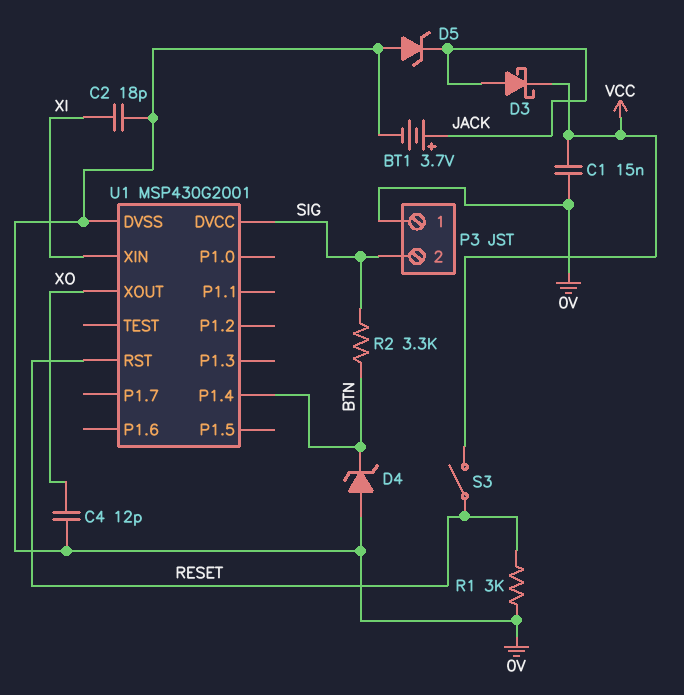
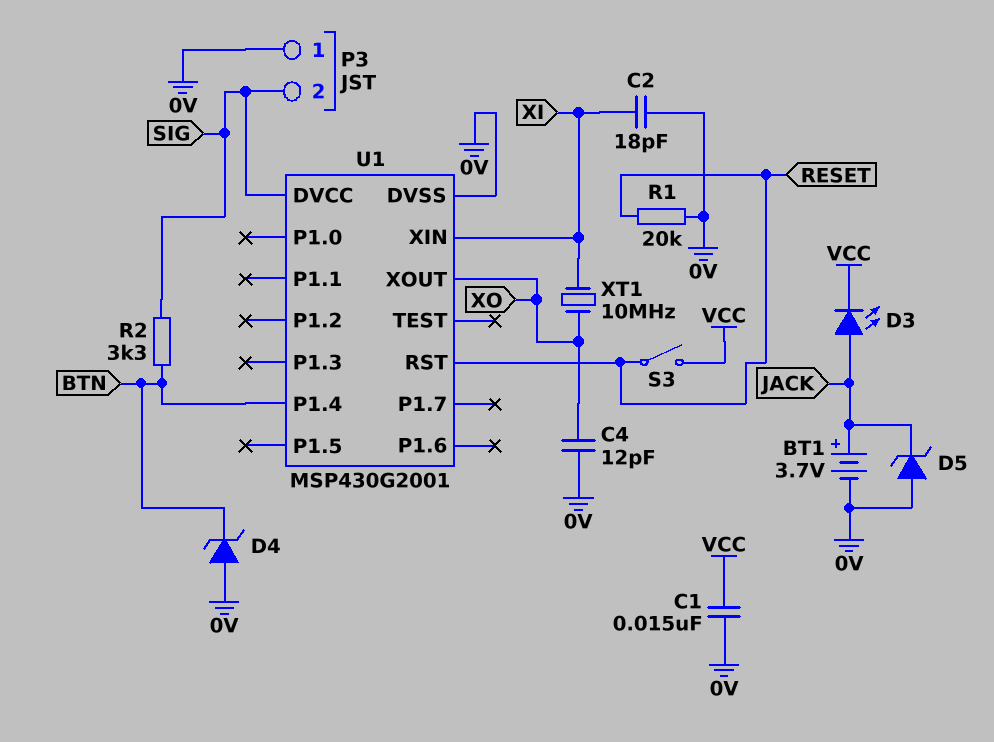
D3: schottky (A JACK, K VCC) -> LED (A JACK, K VCC)
R1: 3k (0V, RESET) -> 20k (0V, RESET)
XT1: none -> 10MHz (XI, XO)

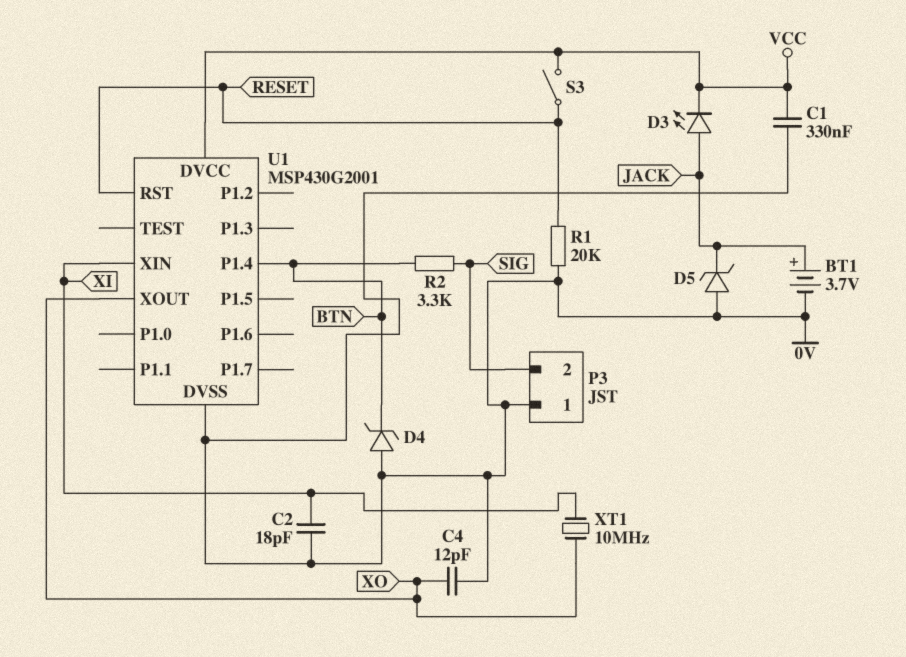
C1: 15nF (0V, VCC) -> 330nF (0V, VCC)
U1 pin DVCC: SIG -> VCC

